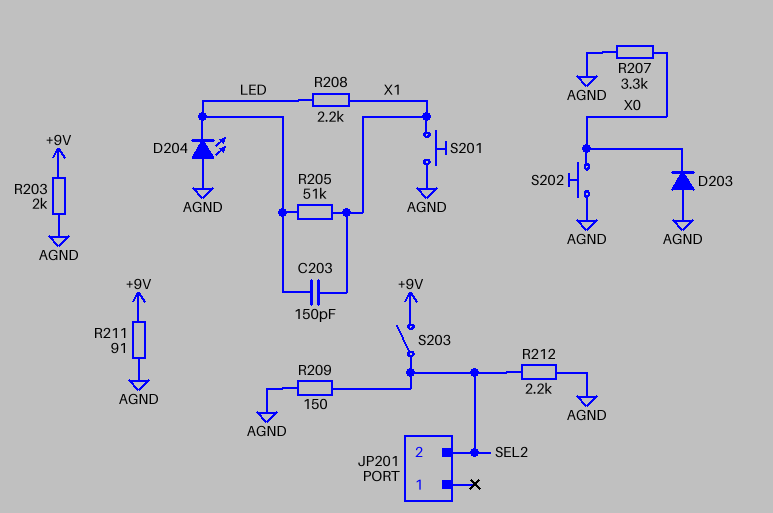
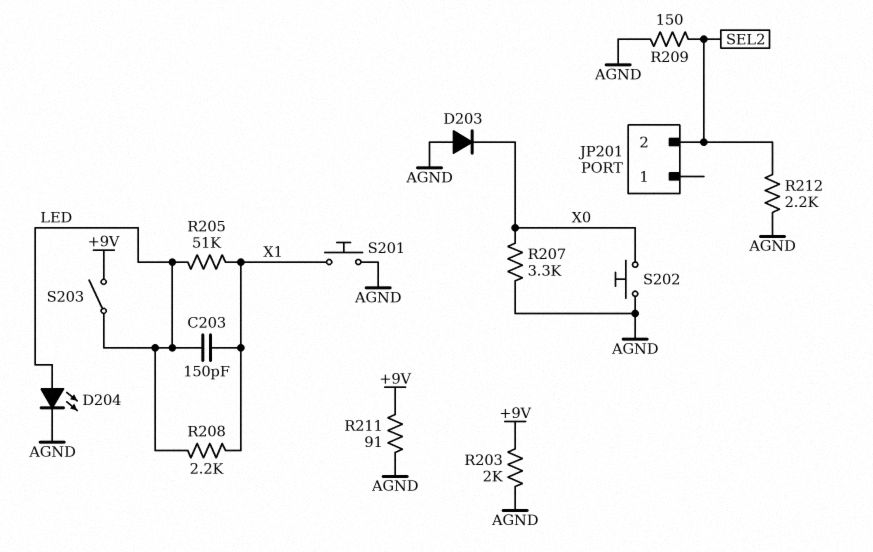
D204: LED (A AGND, K LED) -> LED (A LED, K AGND)
S203: switch (+9V, SEL2) -> switch (+9V, LED)

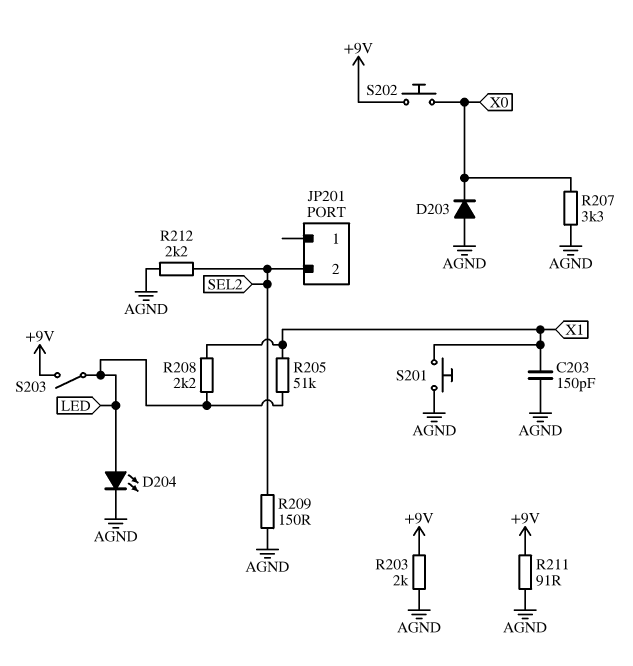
C203: 150pF (LED, X1) -> 150pF (AGND, X1)
S202: button (AGND, X0) -> button (+9V, X0)

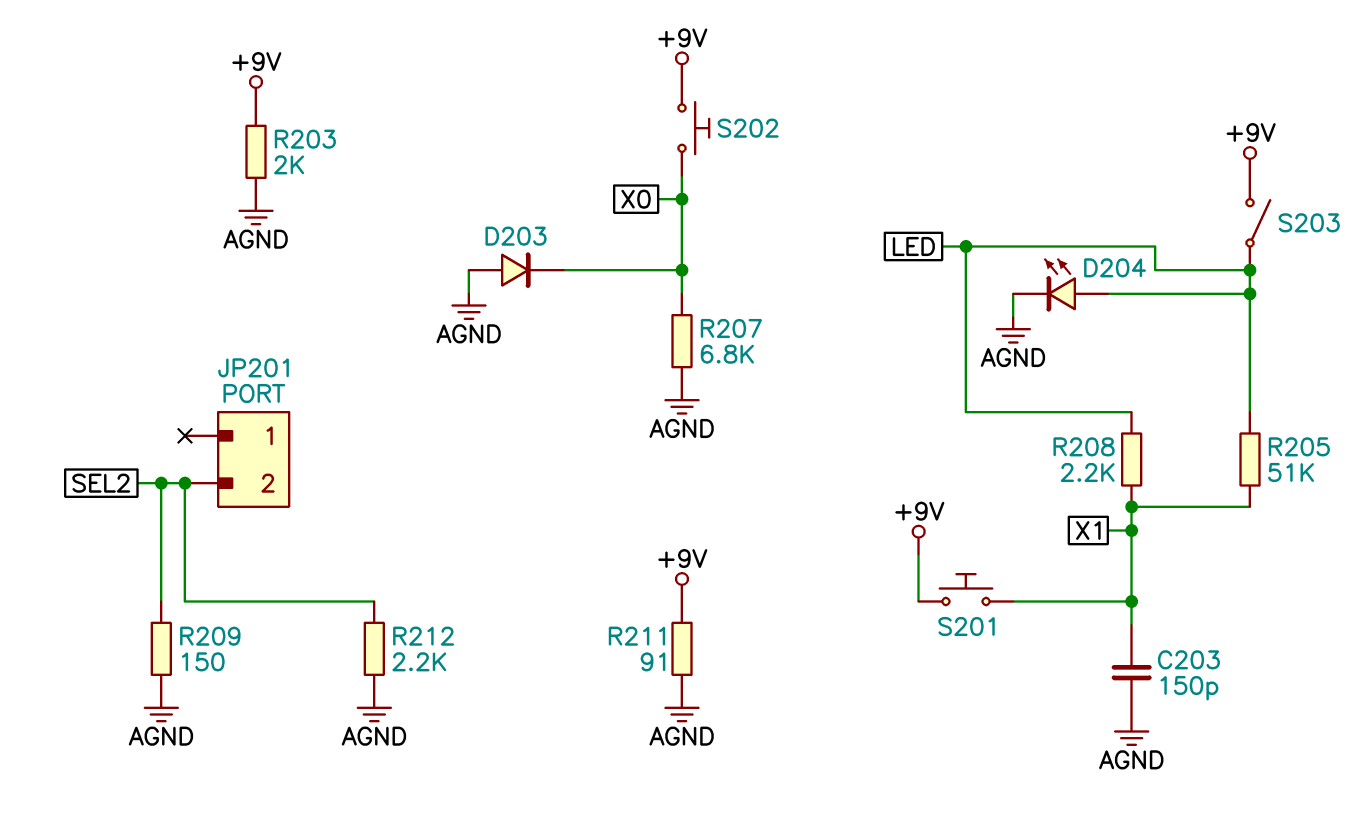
R207: 3.3k (AGND, X0) -> 6.8k (AGND, X0)
S201: button (AGND, X1) -> button (+9V, X1)

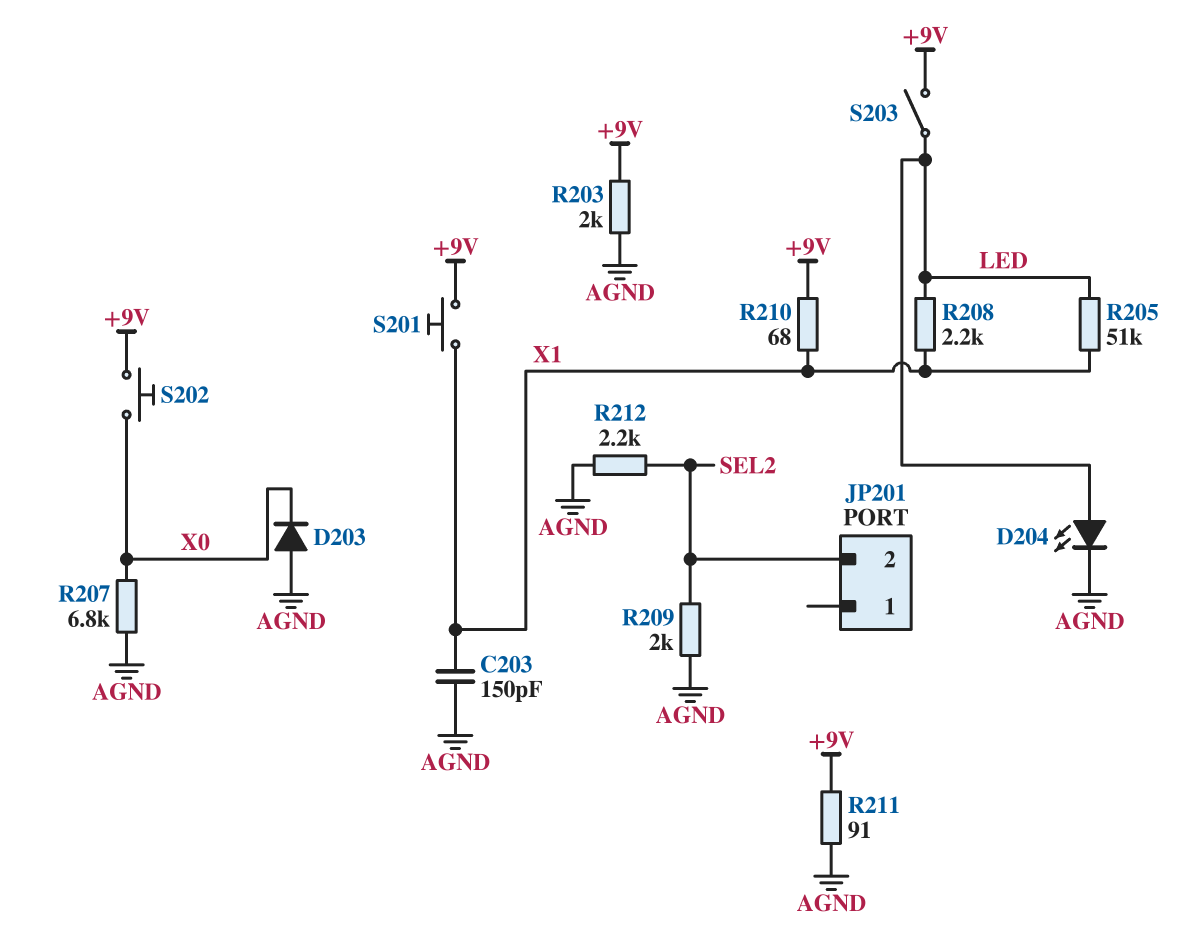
R209: 150 (AGND, SEL2) -> 2k (AGND, SEL2)
R210: none -> 68 (+9V, X1)

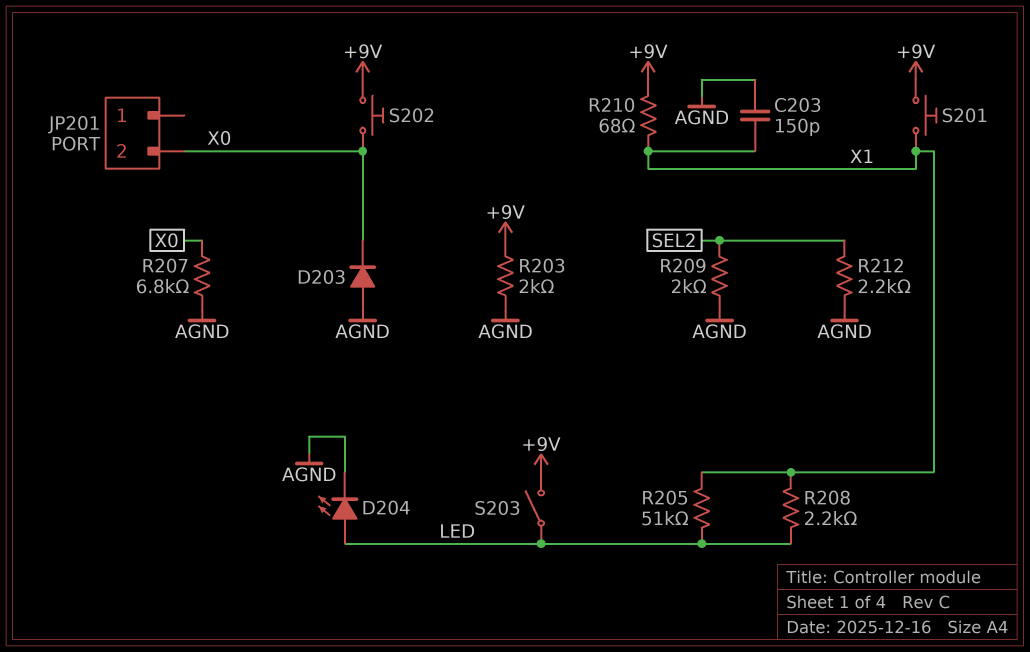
JP201 pin 2: SEL2 -> X0
R211: 91 (+9V, AGND) -> none

